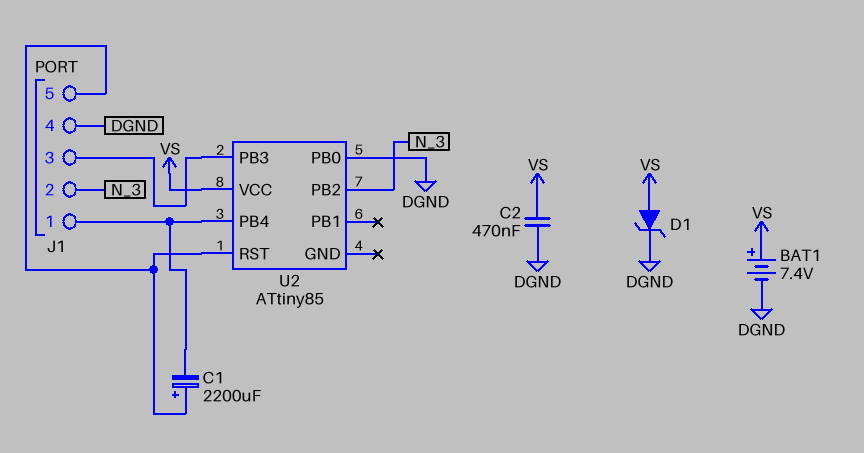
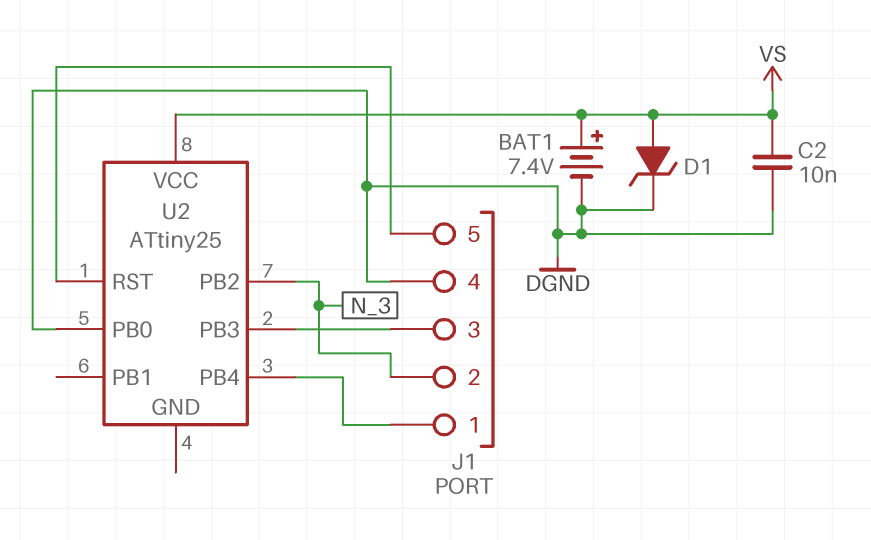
C1: 2200uF (plus J1/5, minus J1/1) -> none
C2: 470nF (DGND, VS) -> 10nF (DGND, VS)
U2: ATtiny85 -> ATtiny25

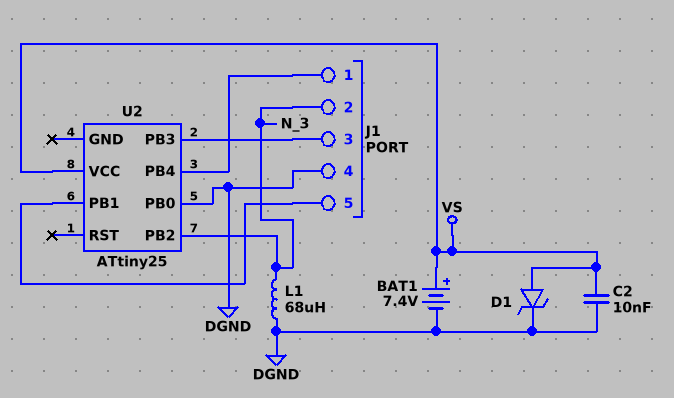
L1: none -> 68uH (DGND, N_3)
U2 pin PB1: none -> J1/5
U2 pin RST: J1/5 -> none

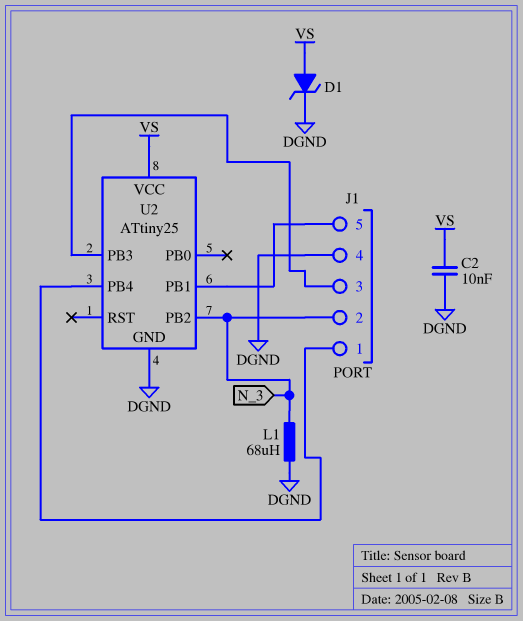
BAT1: 7.4V (plus VS, minus DGND) -> none
U2 pin GND: none -> DGND
U2 pin PB0: DGND -> none

